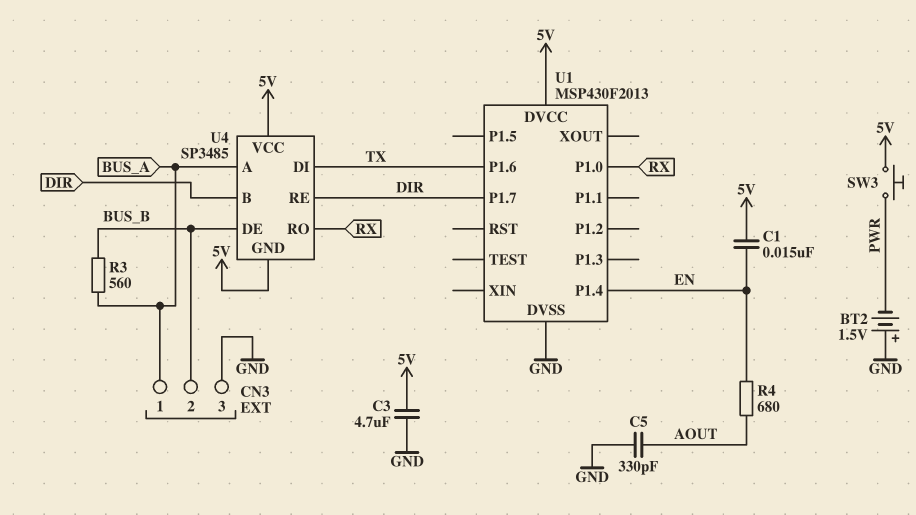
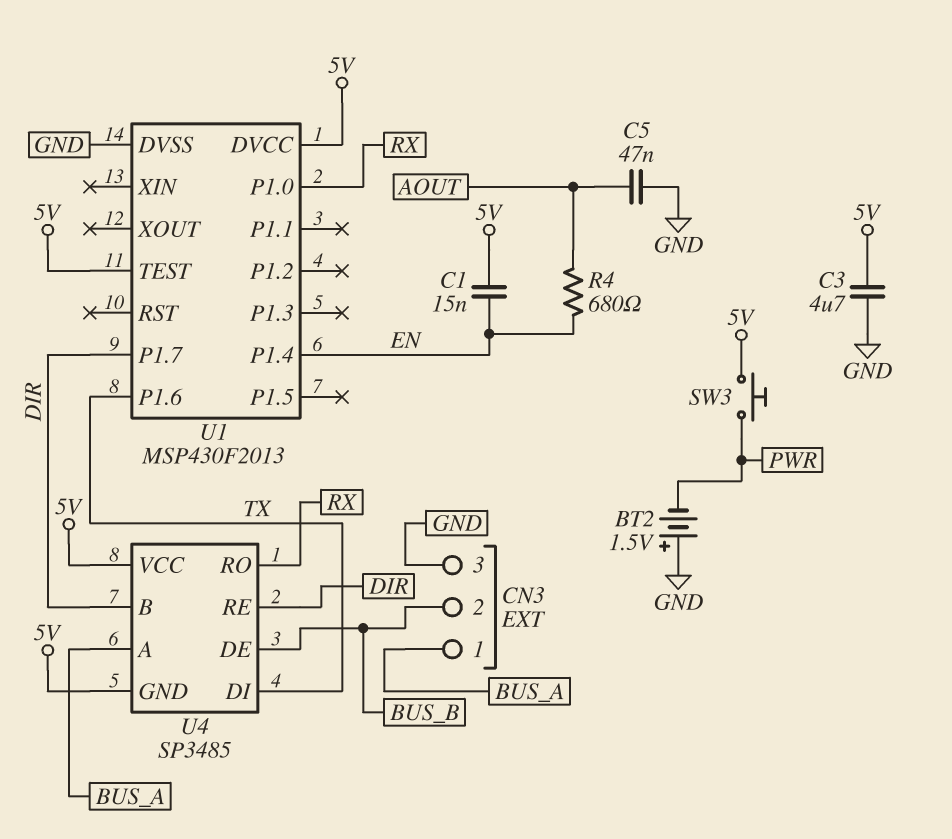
C5: 330pF (AOUT, GND) -> 47nF (AOUT, GND)
R3: 560 (BUS_A, BUS_B) -> none
U1 pin TEST: none -> 5V

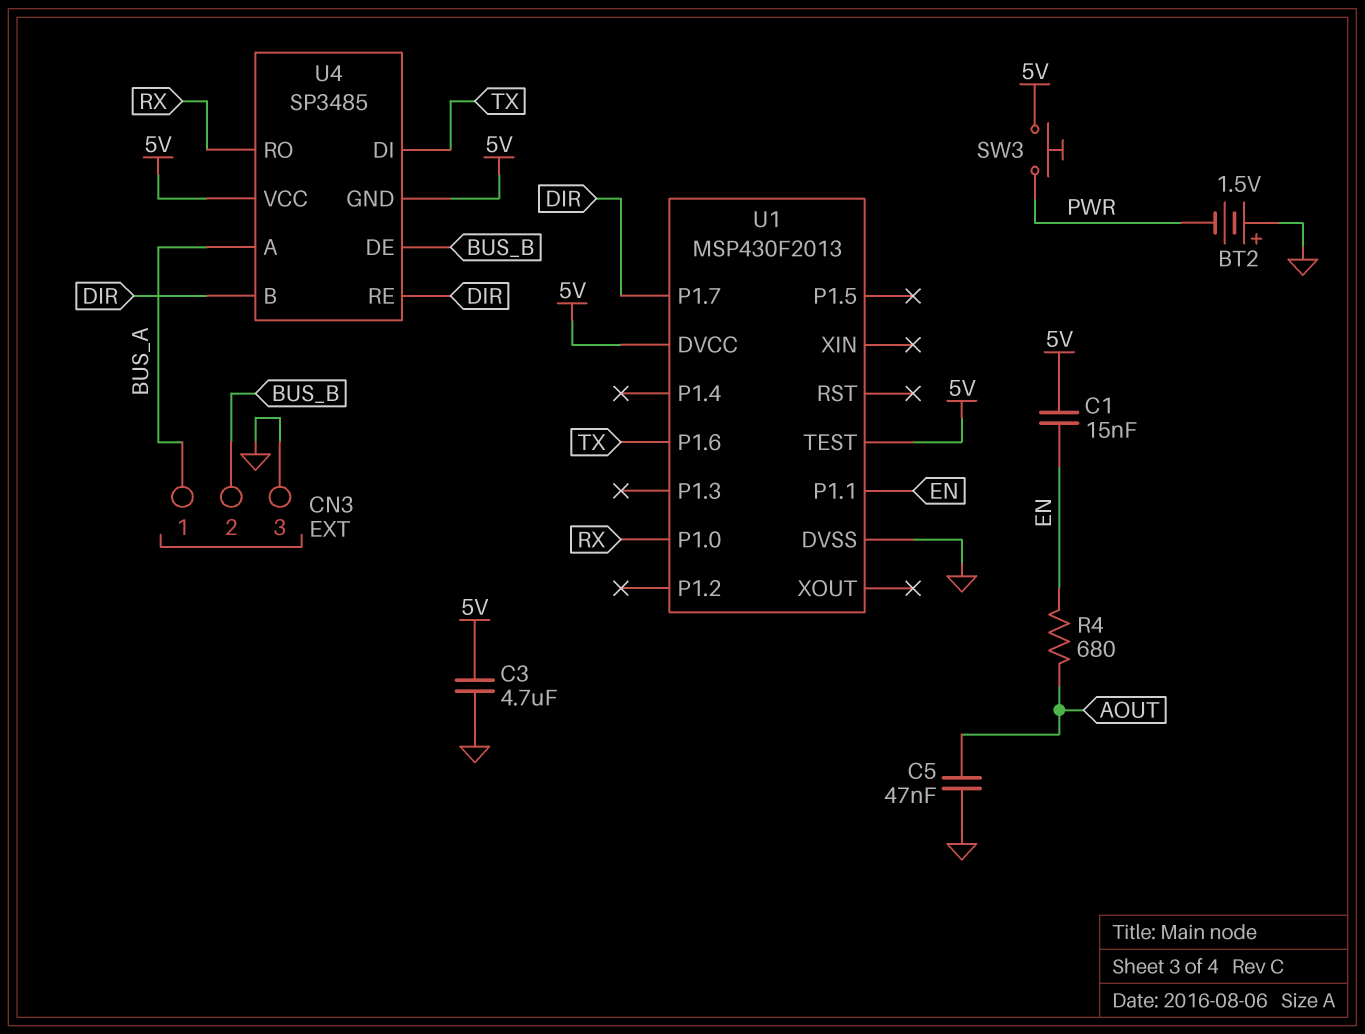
U1 pin P1.1: none -> EN
U1 pin P1.4: EN -> none

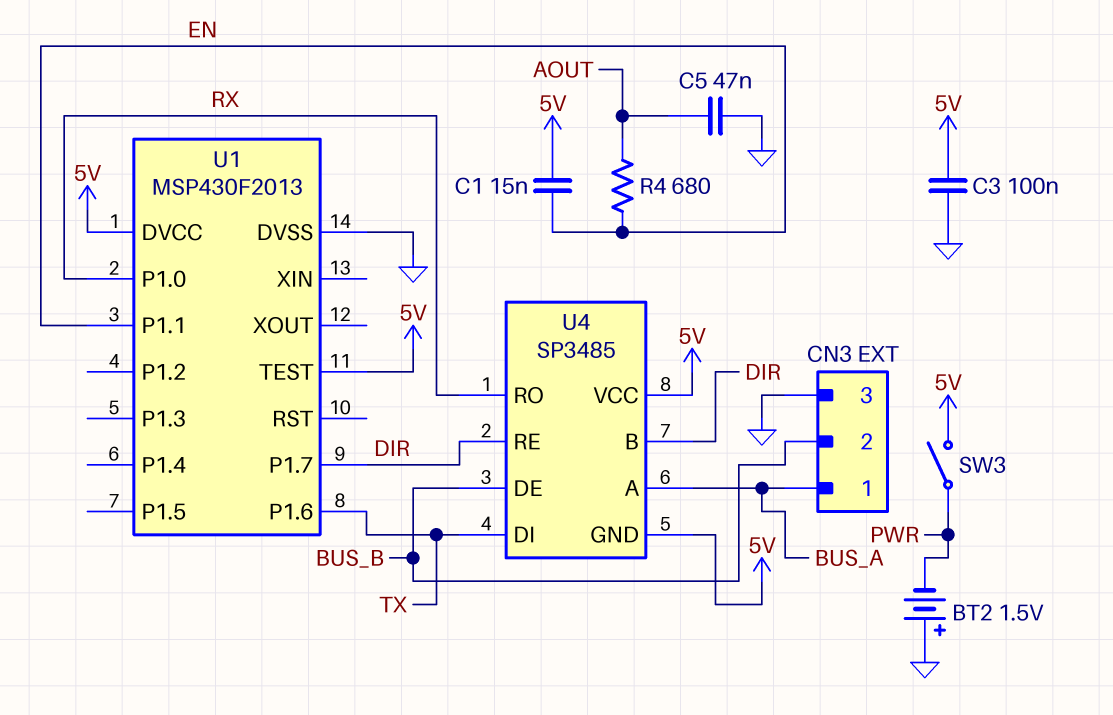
C3: 4.7uF (5V, GND) -> 100nF (5V, GND)
SW3: button (5V, PWR) -> switch (5V, PWR)

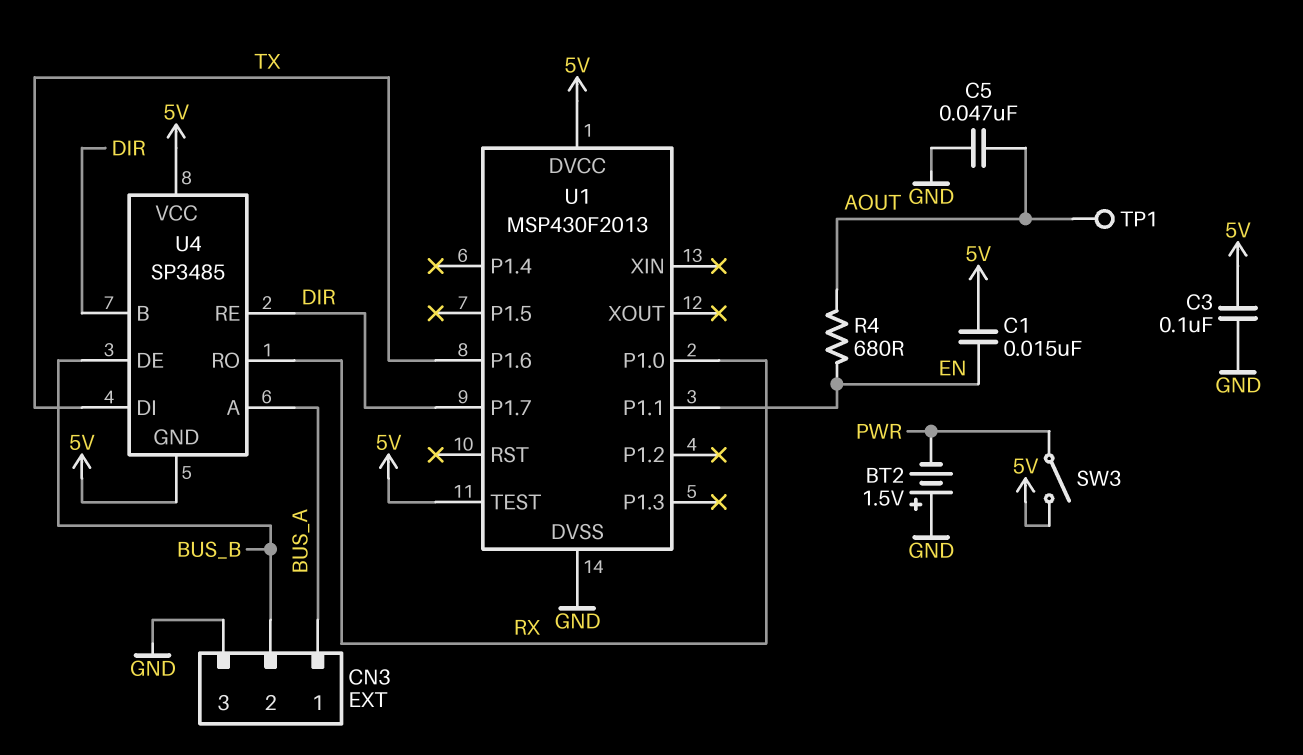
TP1: none -> test point (AOUT)

